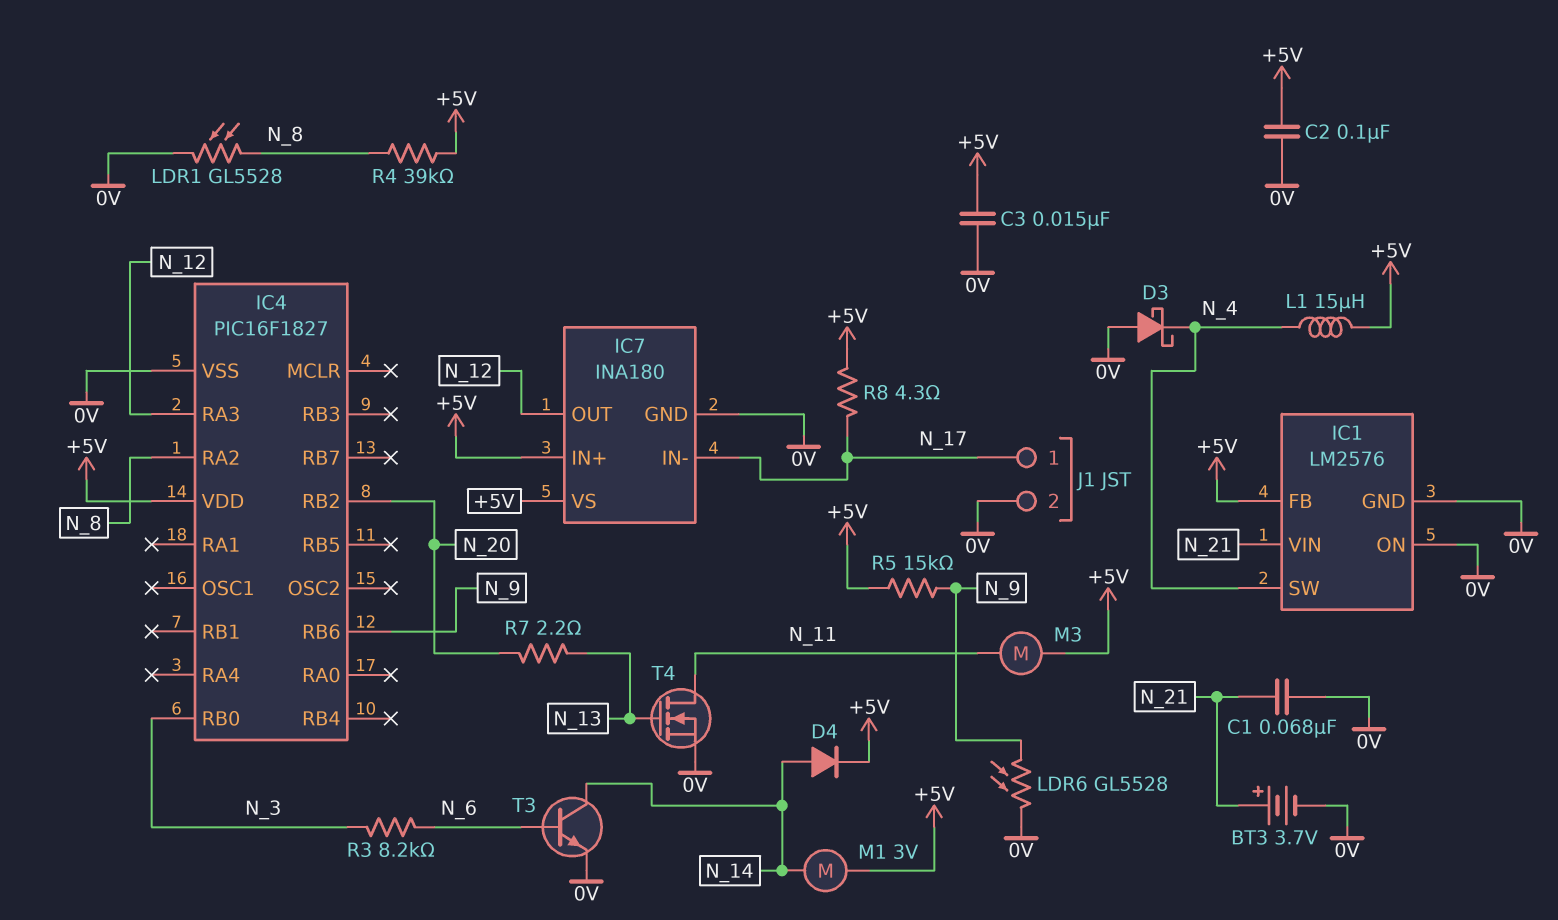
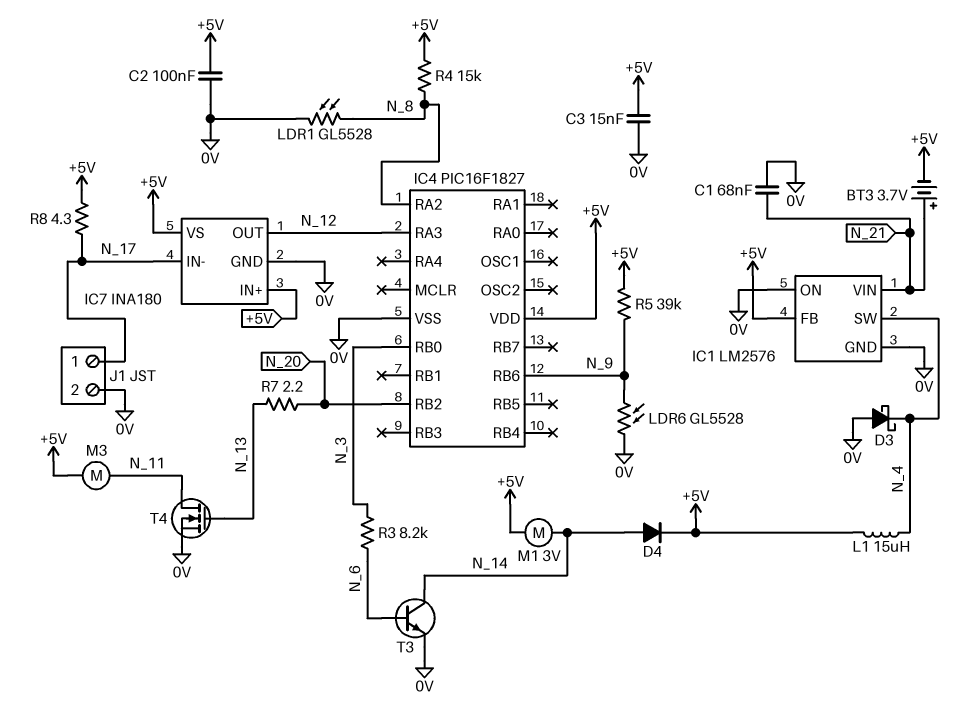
BT3: 3.7V (plus N_21, minus 0V) -> 3.7V (plus N_21, minus +5V)
R4: 39k (+5V, N_8) -> 15k (+5V, N_8)
R5: 15k (+5V, N_9) -> 39k (+5V, N_9)

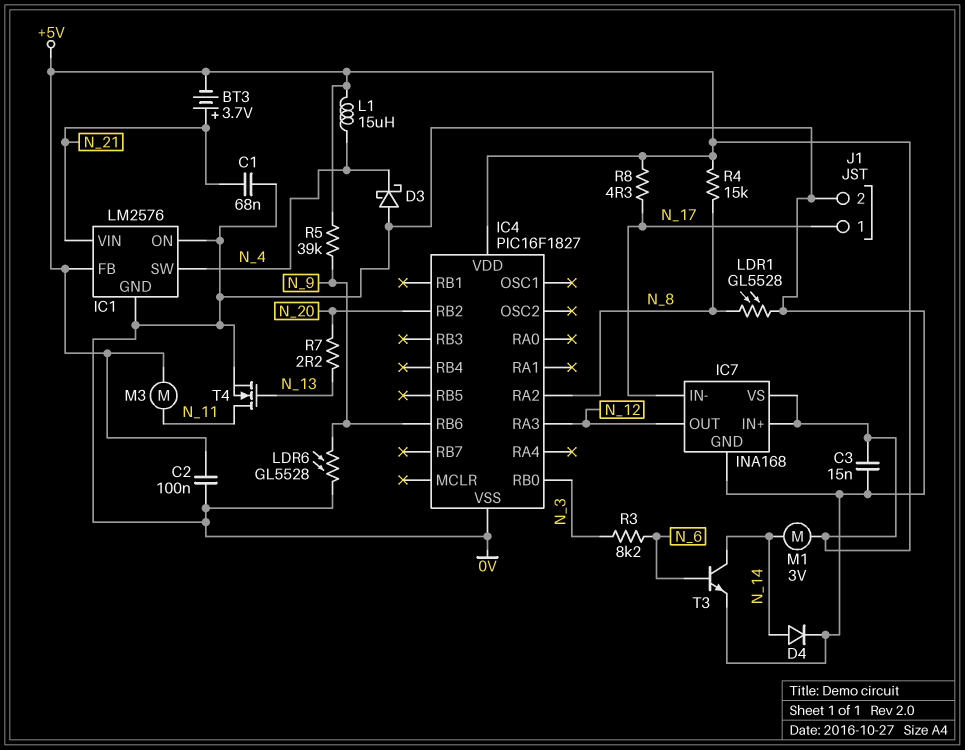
D4: diode (A N_14, K +5V) -> diode (A N_14, K 0V)
IC7: INA180 -> INA168

